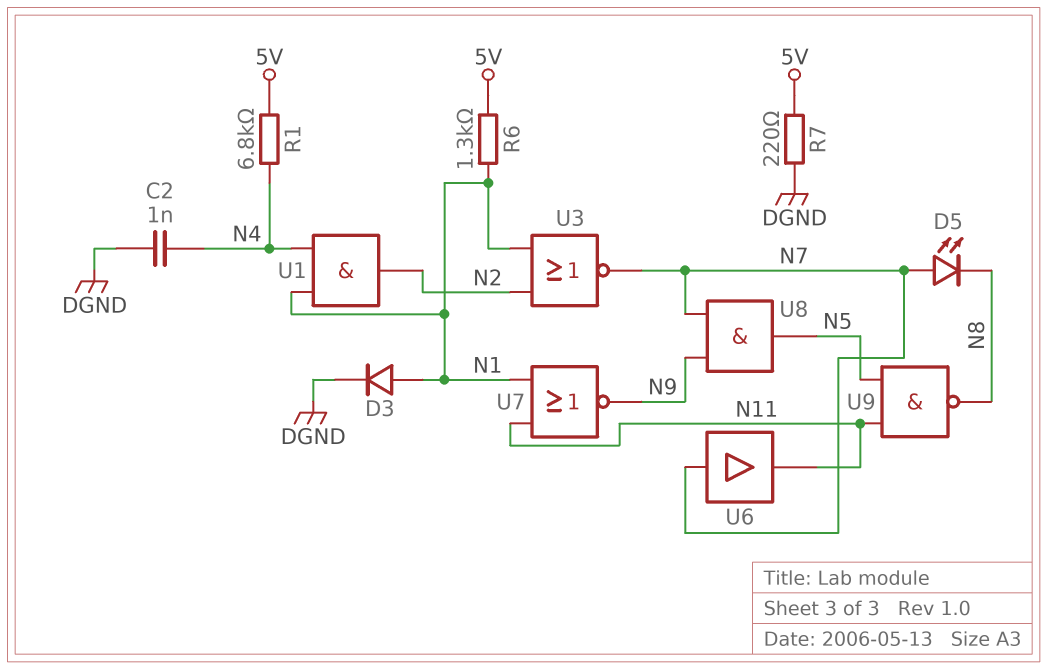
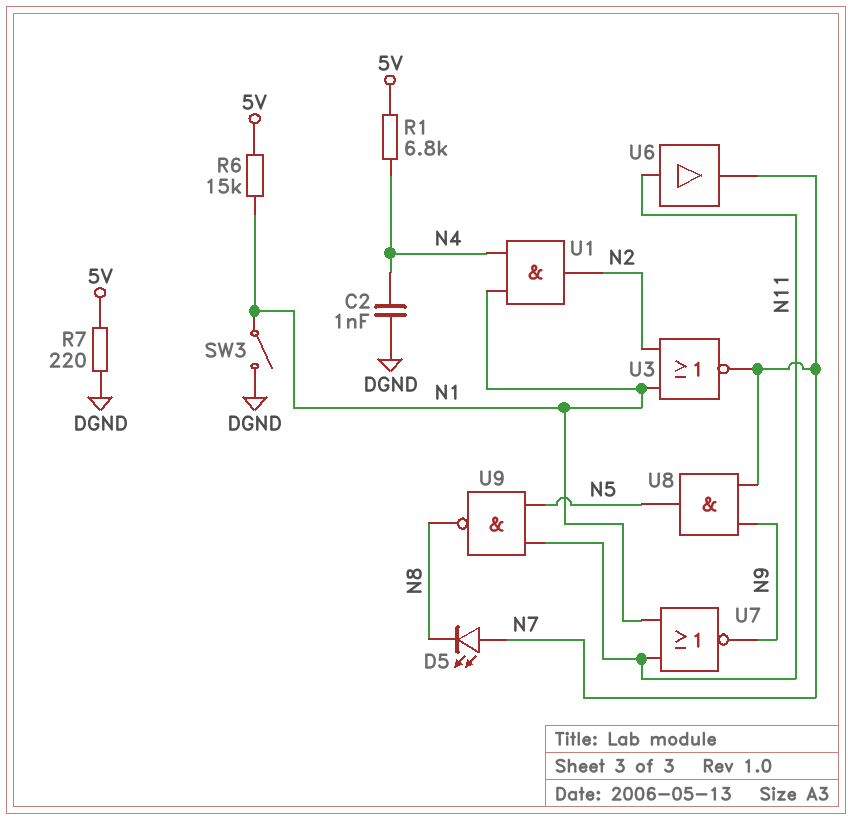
D3: diode (A N1, K DGND) -> none
R6: 1.3k (5V, N1) -> 15k (5V, N1)
SW3: none -> switch (DGND, N1)
U6: buffer (in N7, out N11) -> buffer (in N11, out N7)

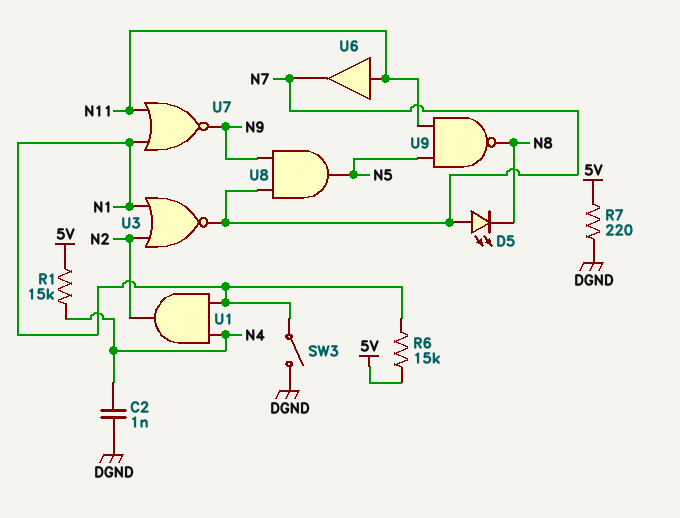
R1: 6.8k (5V, N4) -> 15k (5V, N4)

